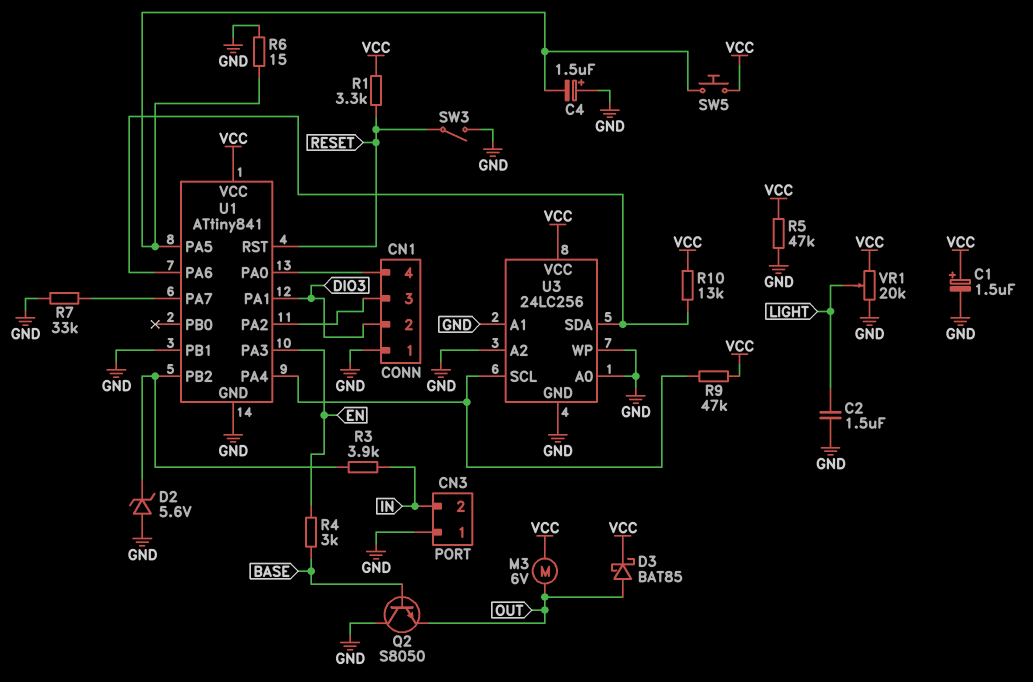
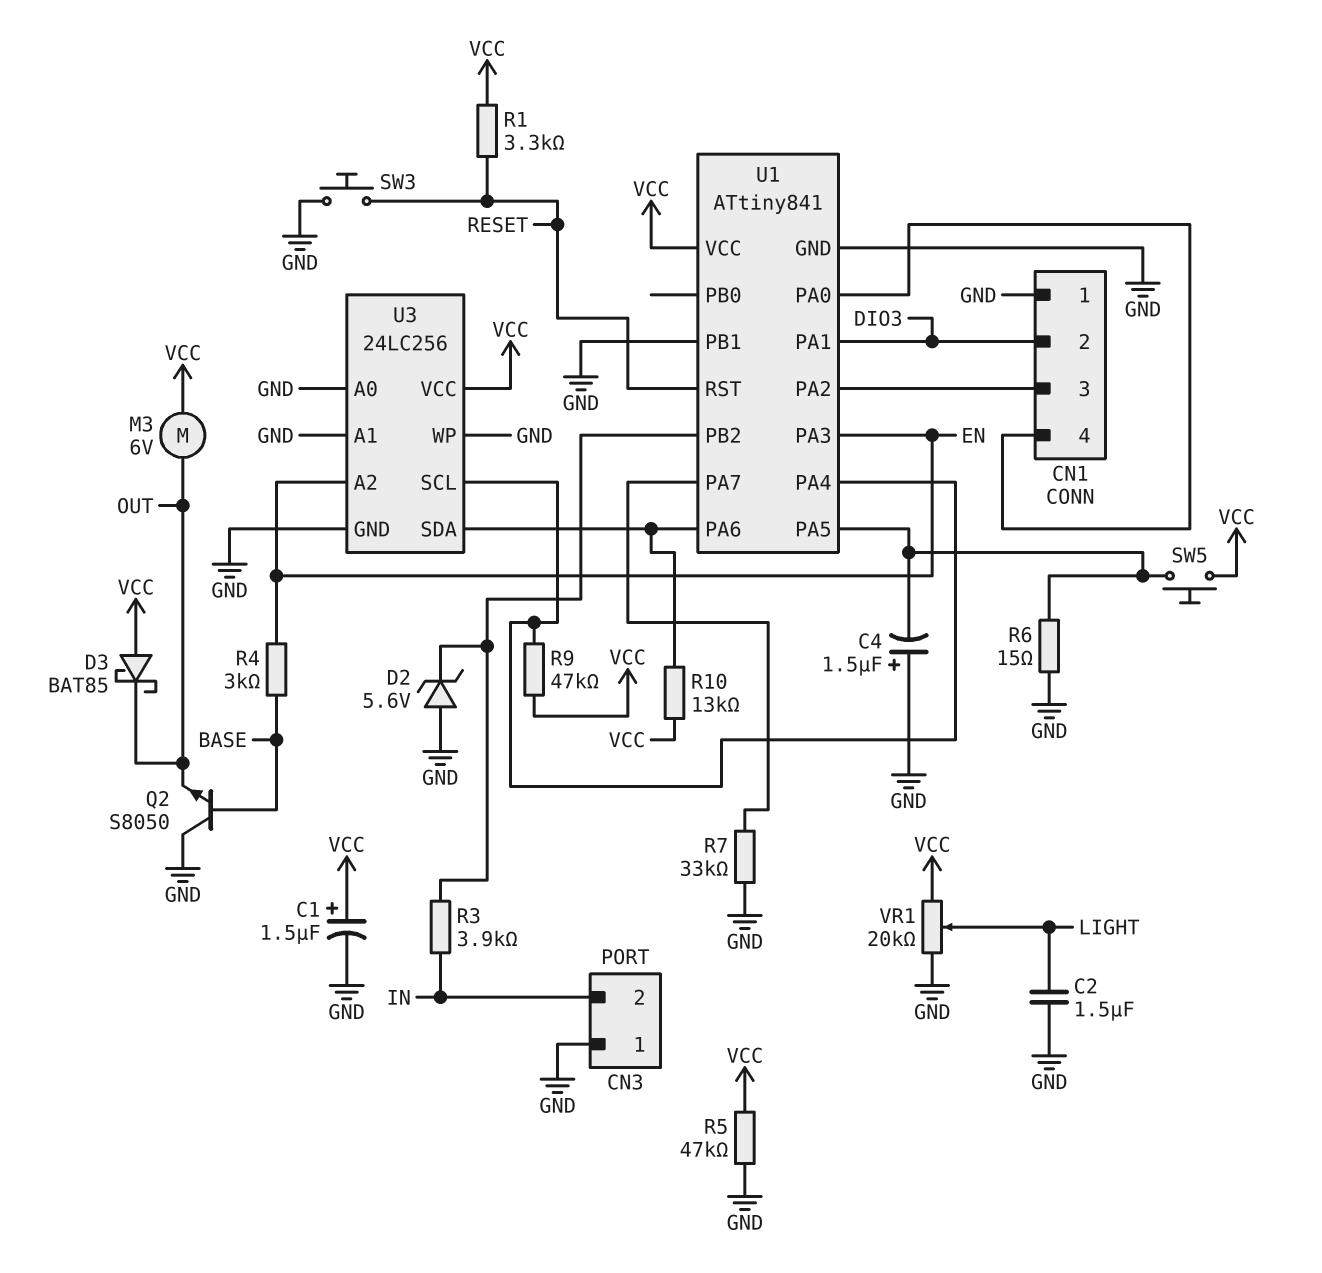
D3: schottky BAT85 (A OUT, K VCC) -> schottky BAT85 (A VCC, K OUT)
SW3: switch (GND, RESET) -> button (GND, RESET)
U3 pin A2: GND -> EN

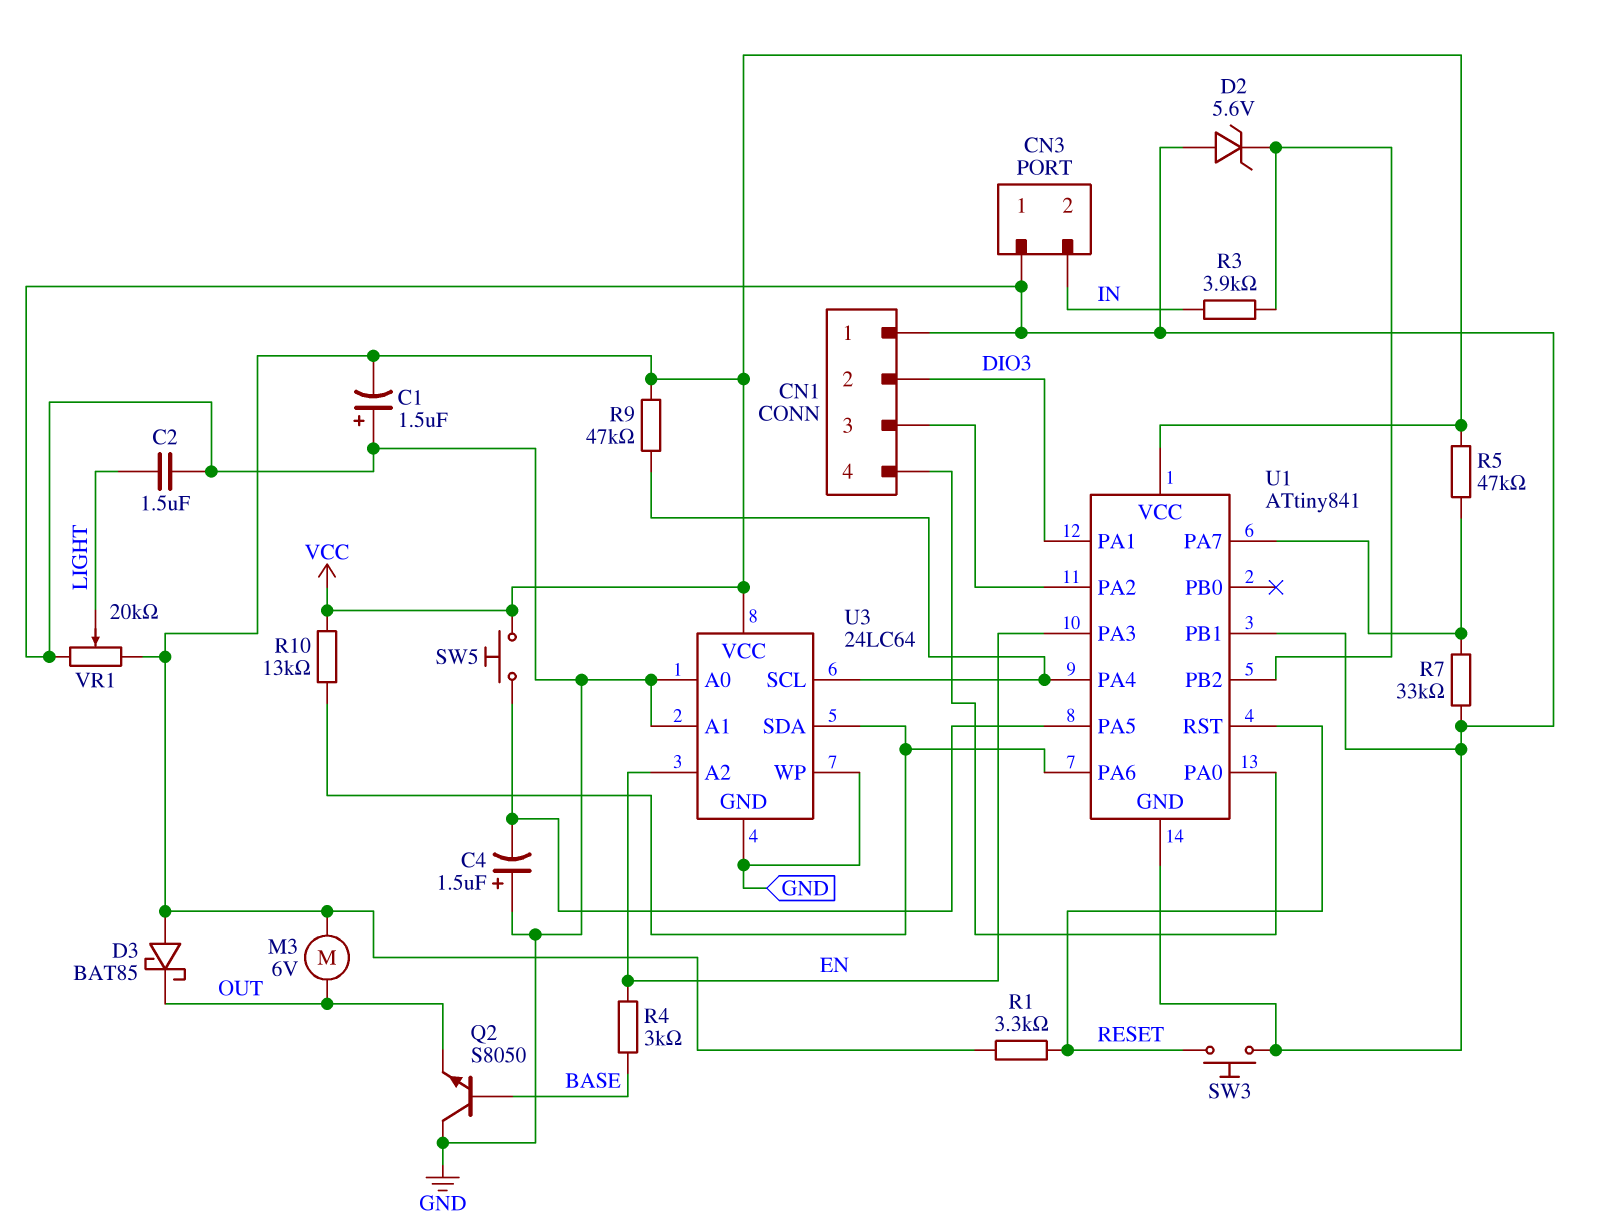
C1: 1.5uF (plus VCC, minus GND) -> 1.5uF (plus GND, minus VCC)
R5: 47k (GND, VCC) -> 47k (U1/PA7, VCC)
R6: 15 (GND, U1/PA5) -> none
U3: 24LC256 -> 24LC64

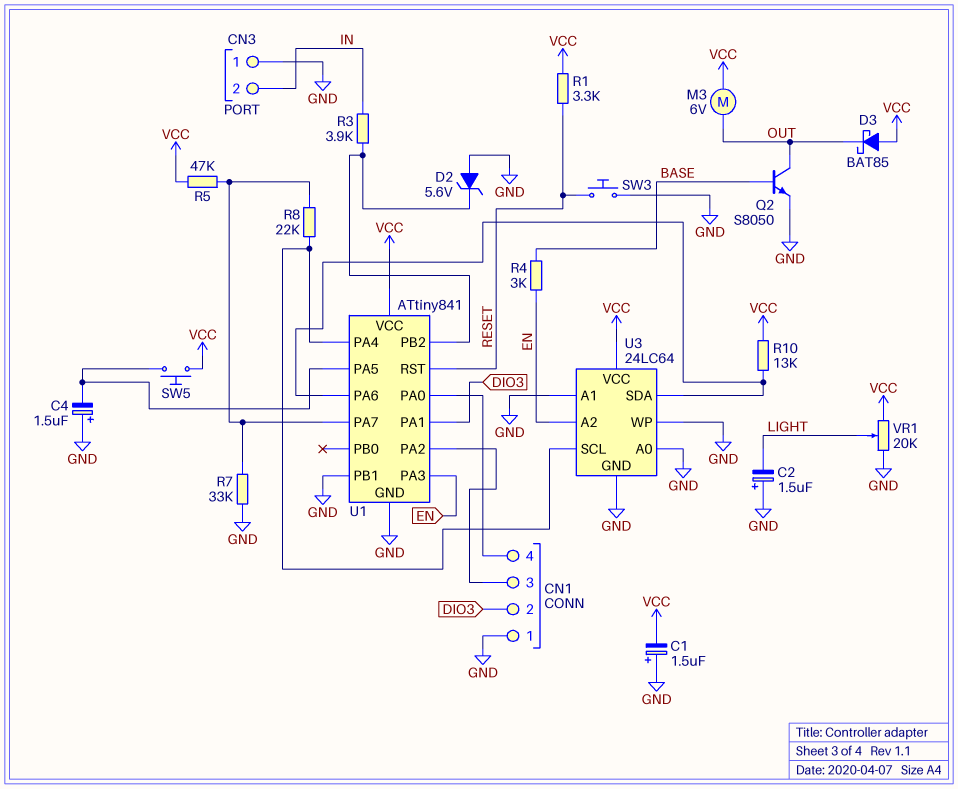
C2: 1.5uF (GND, LIGHT) -> 1.5uF (plus GND, minus LIGHT)
Q2: NPN S8050 (B BASE, C GND, E OUT) -> NPN S8050 (B BASE, C OUT, E GND)
R8: none -> 22k (U1/PA4, U1/PA7)
R9: 47k (U1/PA4, VCC) -> none

